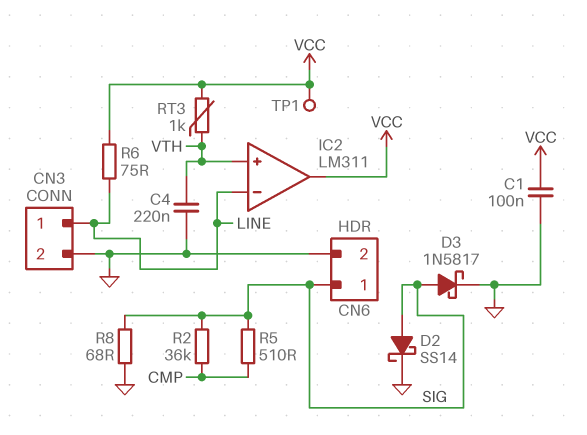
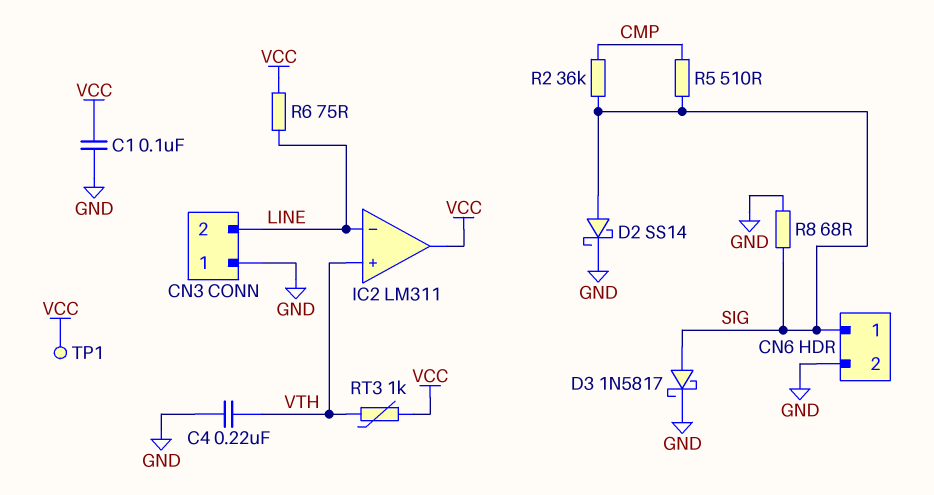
CN3 pin 1: LINE -> GND
CN3 pin 2: GND -> LINE

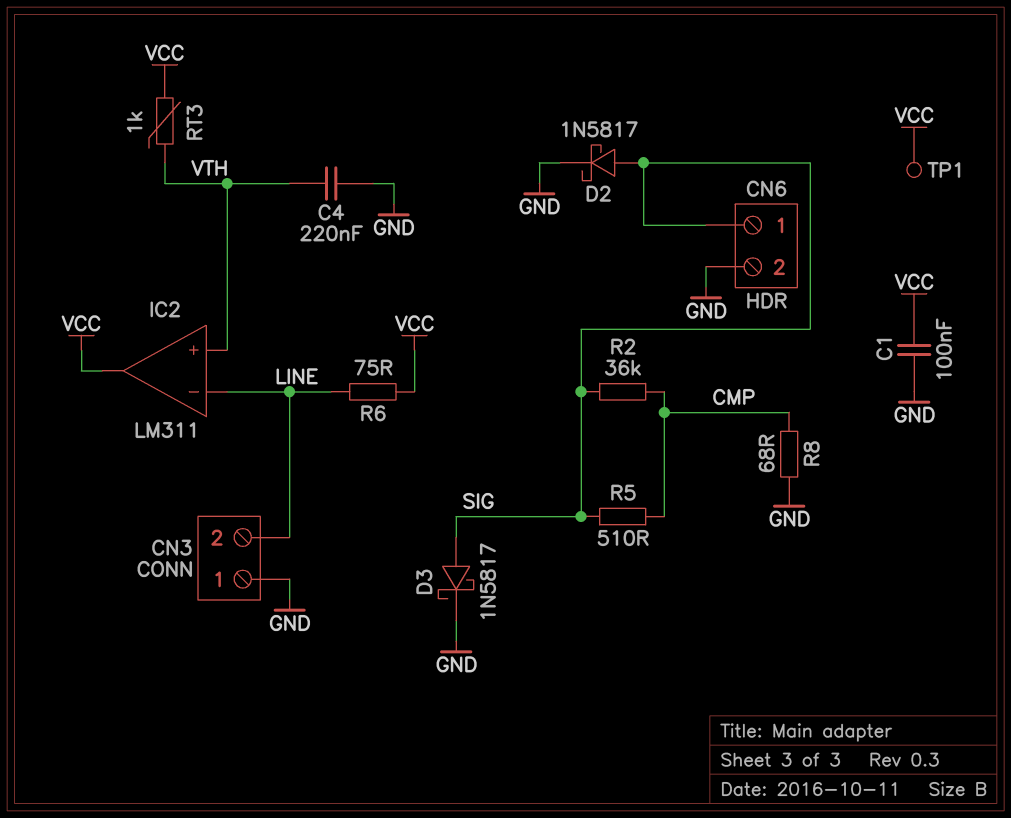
D2: schottky SS14 (A SIG, K GND) -> schottky 1N5817 (A SIG, K GND)
R8: 68 (GND, SIG) -> 68 (CMP, GND)

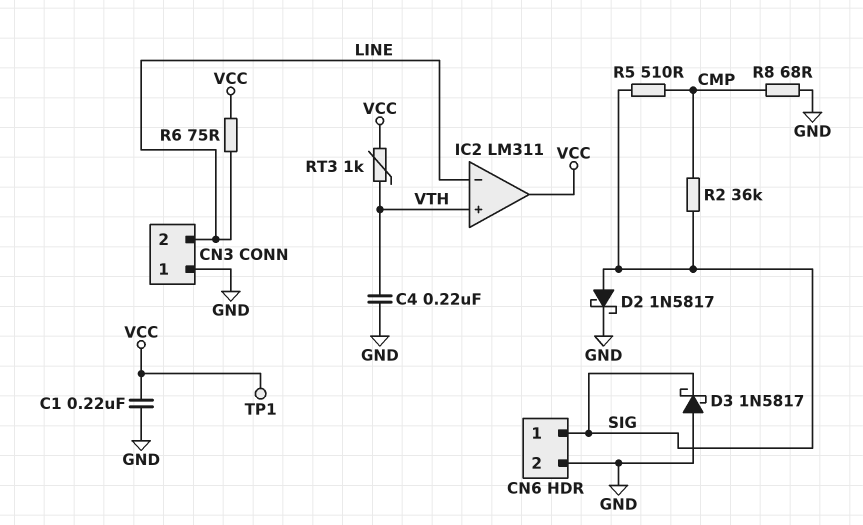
C1: 100nF (GND, VCC) -> 220nF (GND, VCC)
D3: schottky 1N5817 (A SIG, K GND) -> schottky 1N5817 (A GND, K SIG)

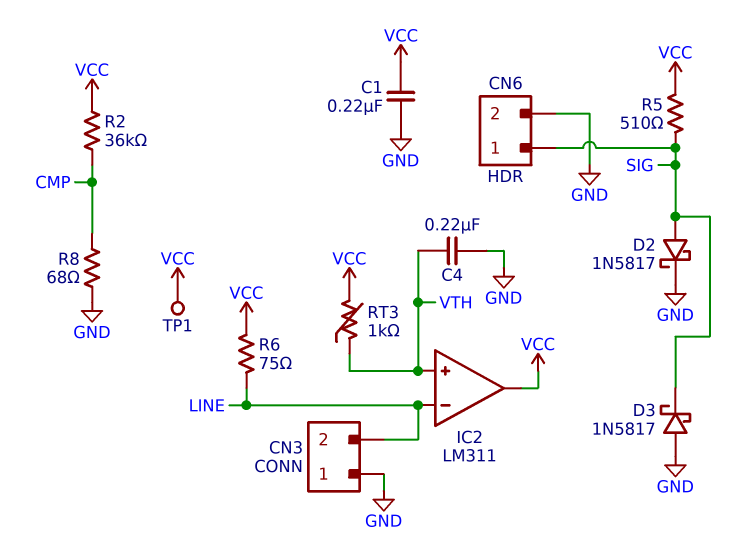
R2: 36k (CMP, SIG) -> 36k (CMP, VCC)
R5: 510 (CMP, SIG) -> 510 (SIG, VCC)

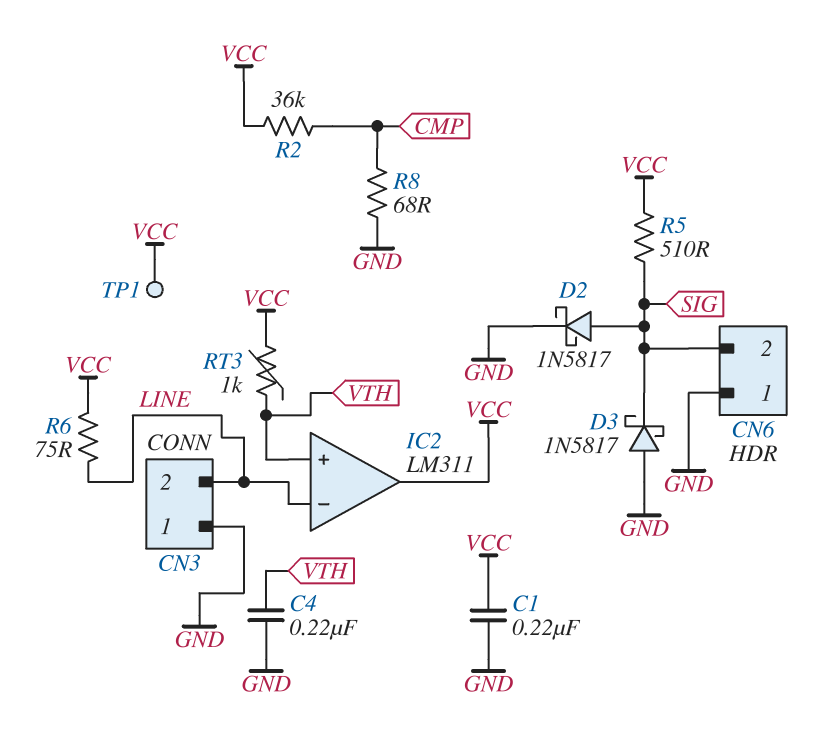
CN6 pin 1: SIG -> GND
CN6 pin 2: GND -> SIG

